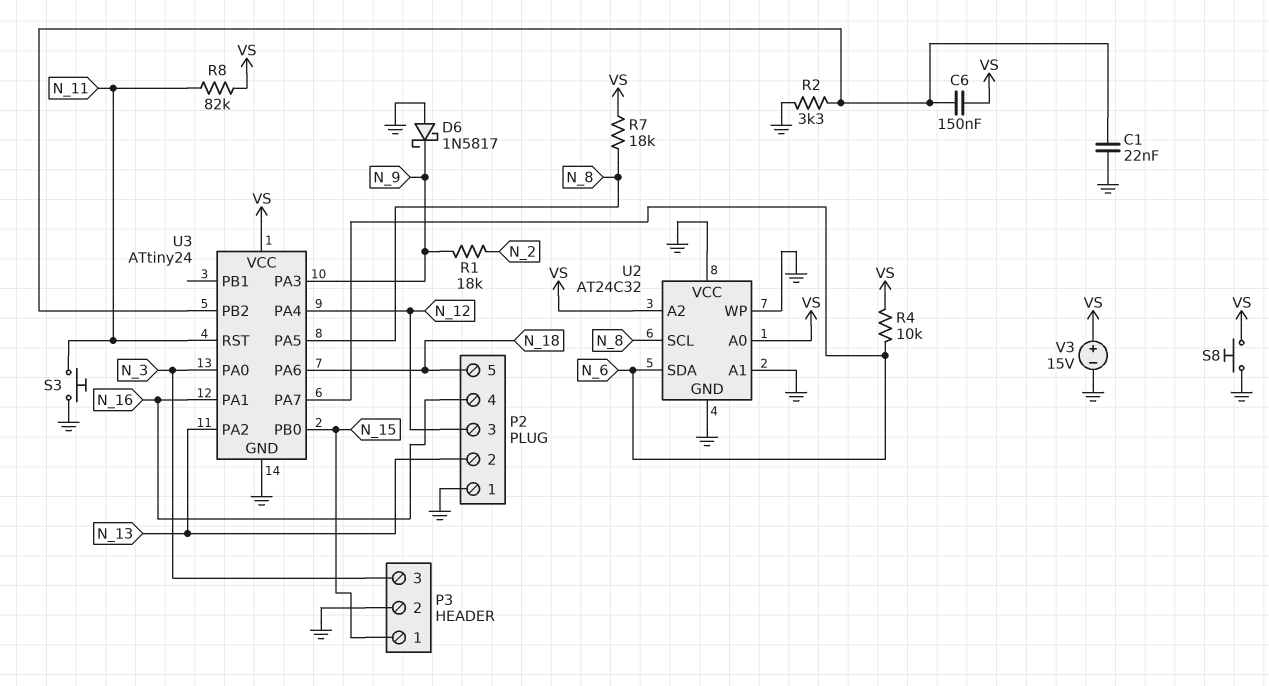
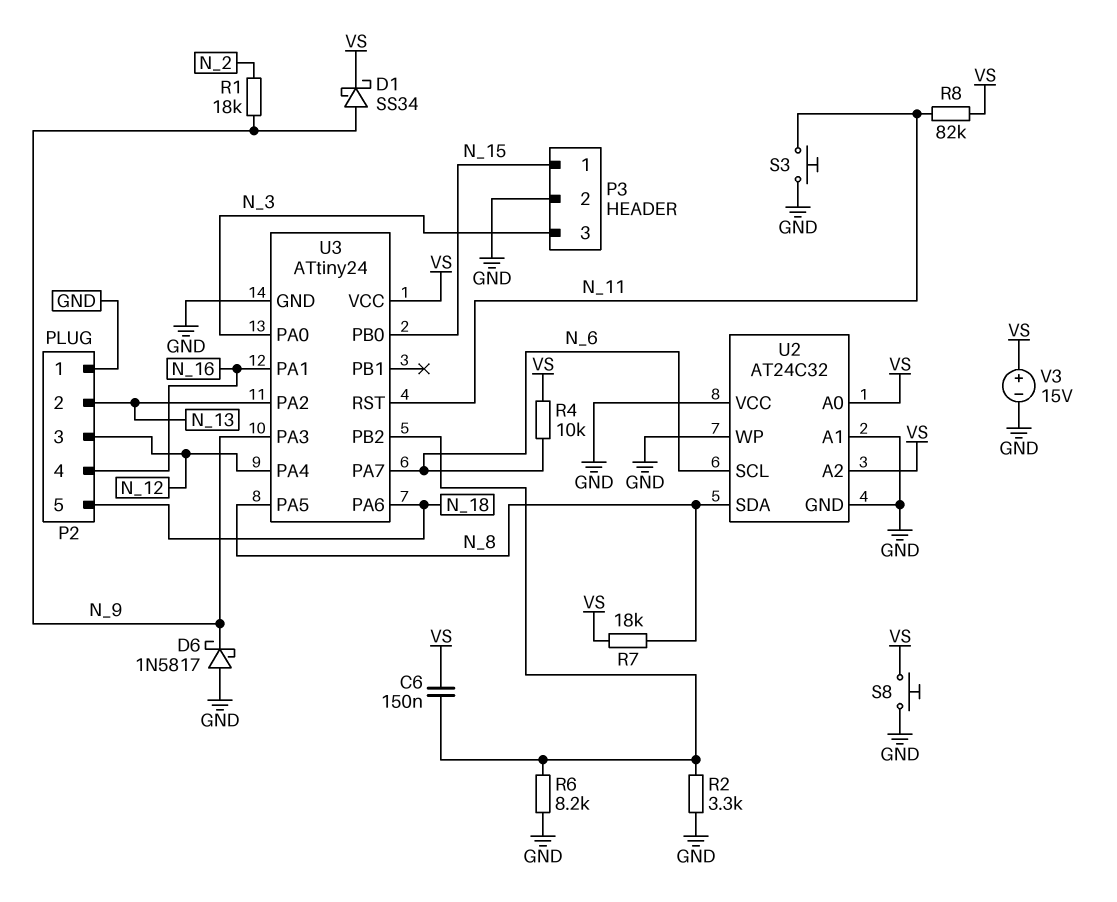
C1: 22nF (GND, U3/PB2) -> none
D1: none -> schottky SS34 (A N_9, K VS)
R6: none -> 8.2k (GND, U3/PB2)
U2 pin SCL: N_8 -> N_6
U2 pin SDA: N_6 -> N_8

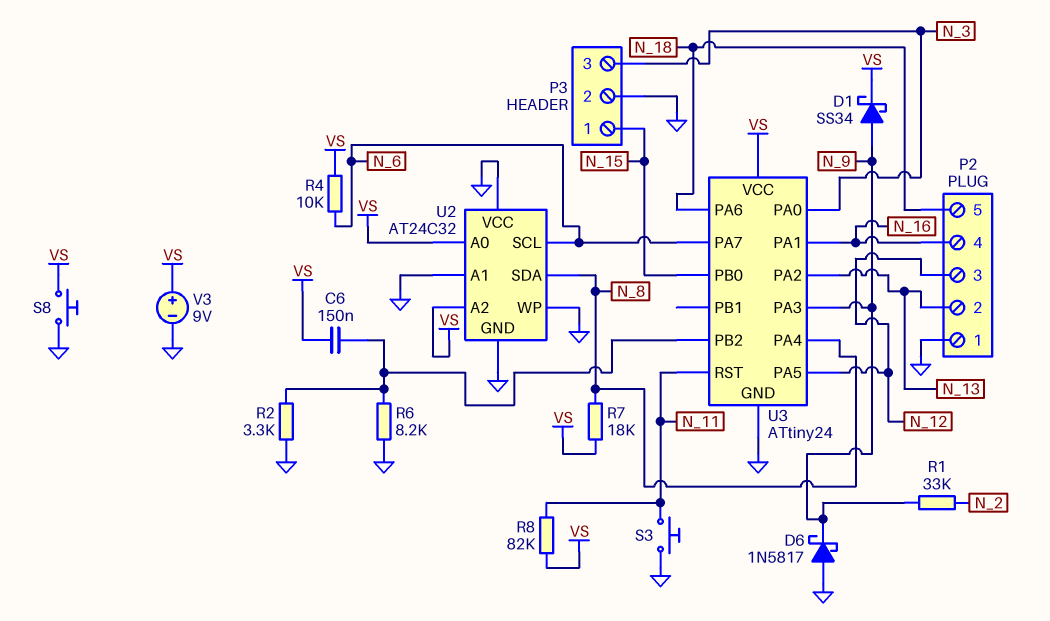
R1: 18k (N_2, N_9) -> 33k (N_2, N_9)
U3 pin PA4: N_12 -> N_8
U3 pin PA5: N_8 -> N_12
V3: 15V (plus VS, minus GND) -> 9V (plus VS, minus GND)

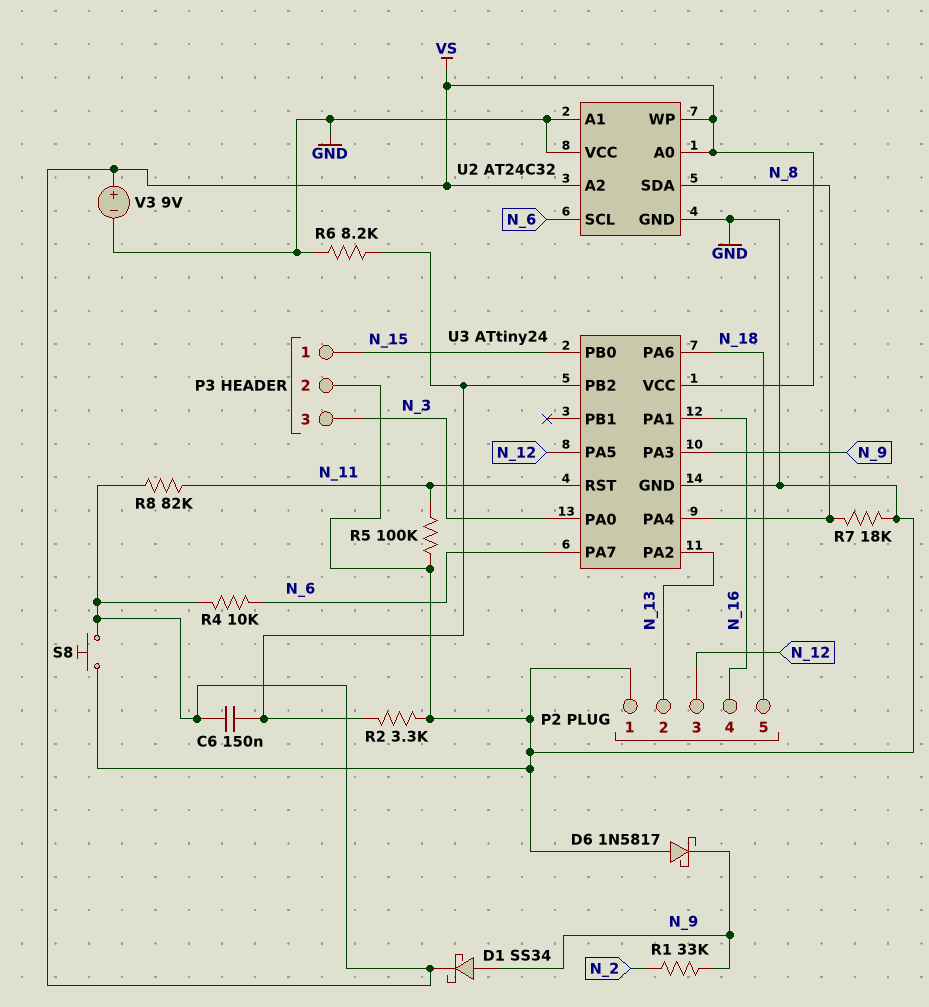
R5: none -> 100k (GND, N_11)
R7: 18k (N_8, VS) -> 18k (GND, N_8)
S3: button (GND, N_11) -> none
U2 pin WP: GND -> VS

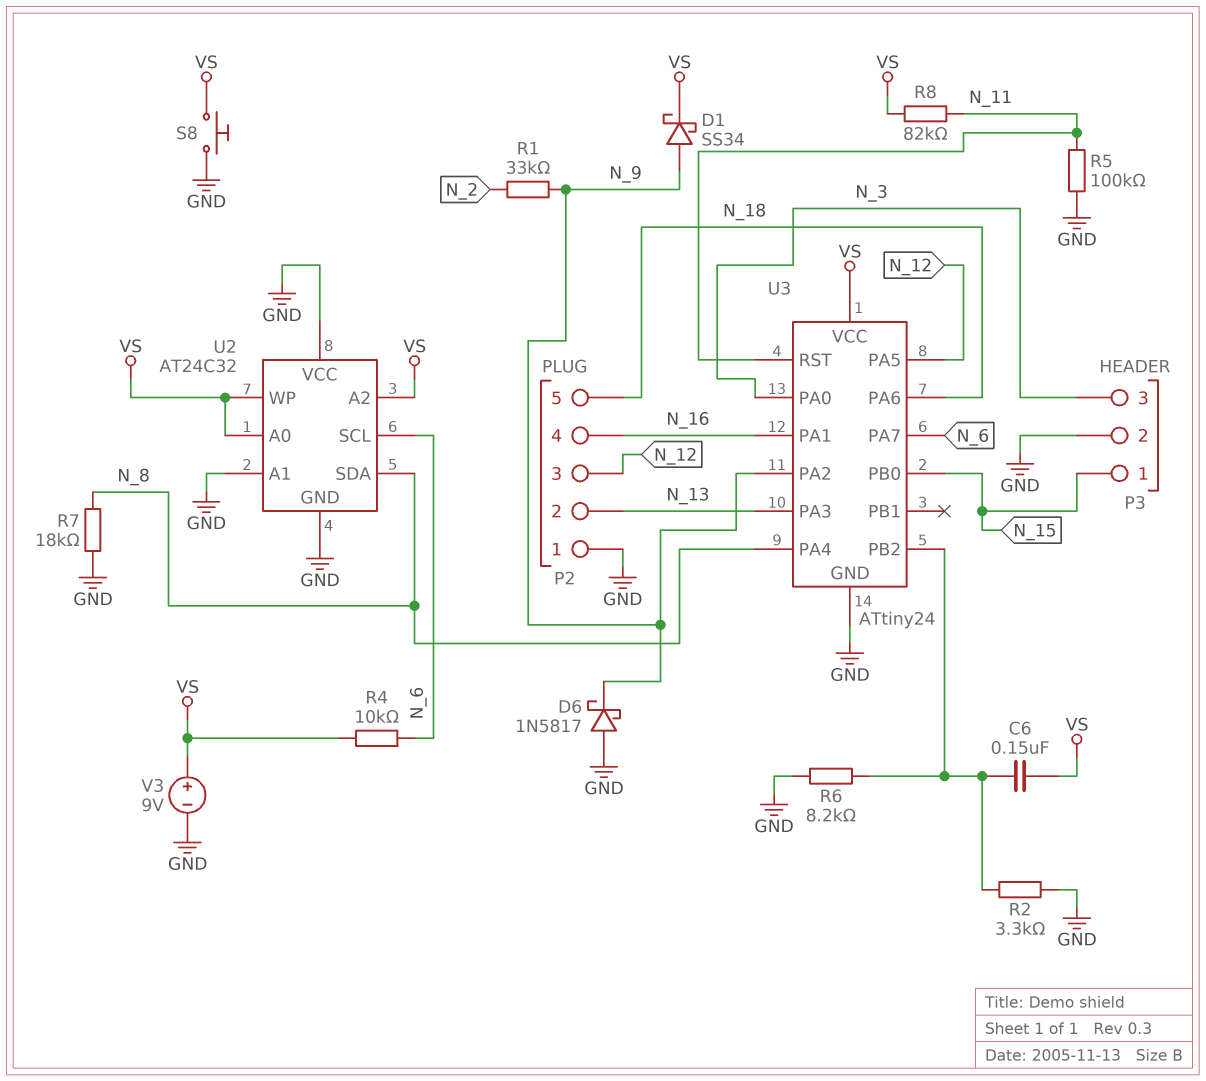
U3 pin PA2: N_13 -> N_9
U3 pin PA3: N_9 -> N_13

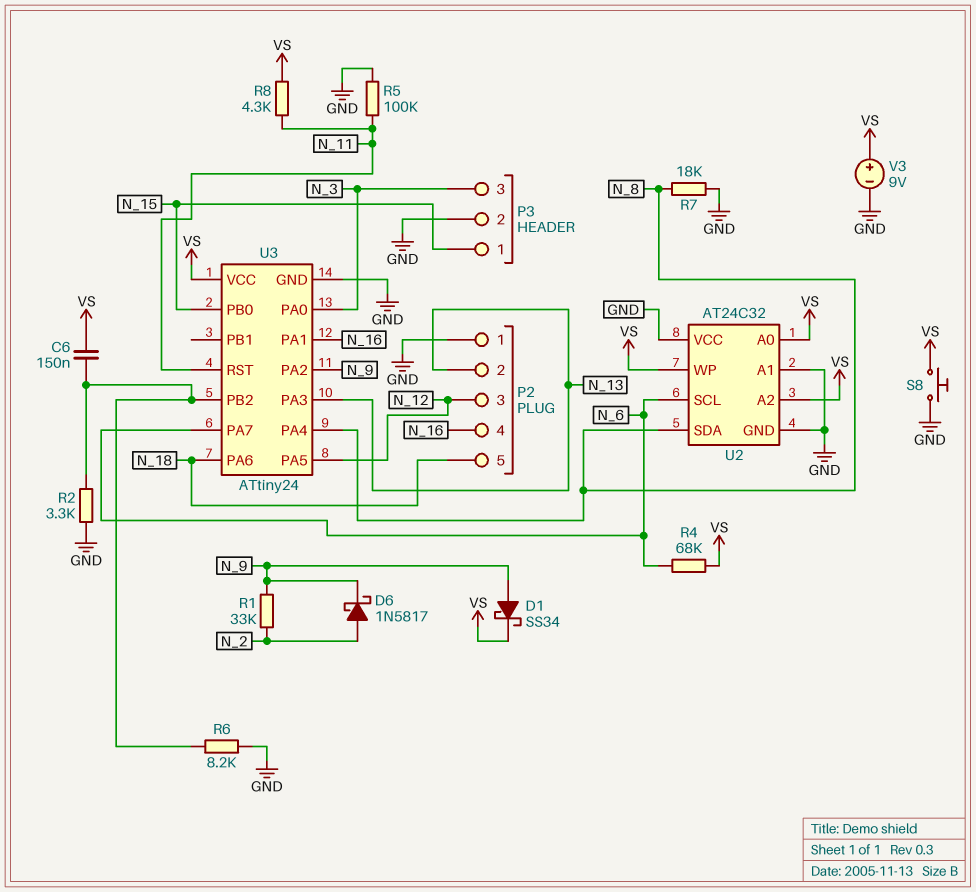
D6: schottky 1N5817 (A GND, K N_9) -> schottky 1N5817 (A N_2, K N_9)
R4: 10k (N_6, VS) -> 68k (N_6, VS)
R8: 82k (N_11, VS) -> 4.3k (N_11, VS)

